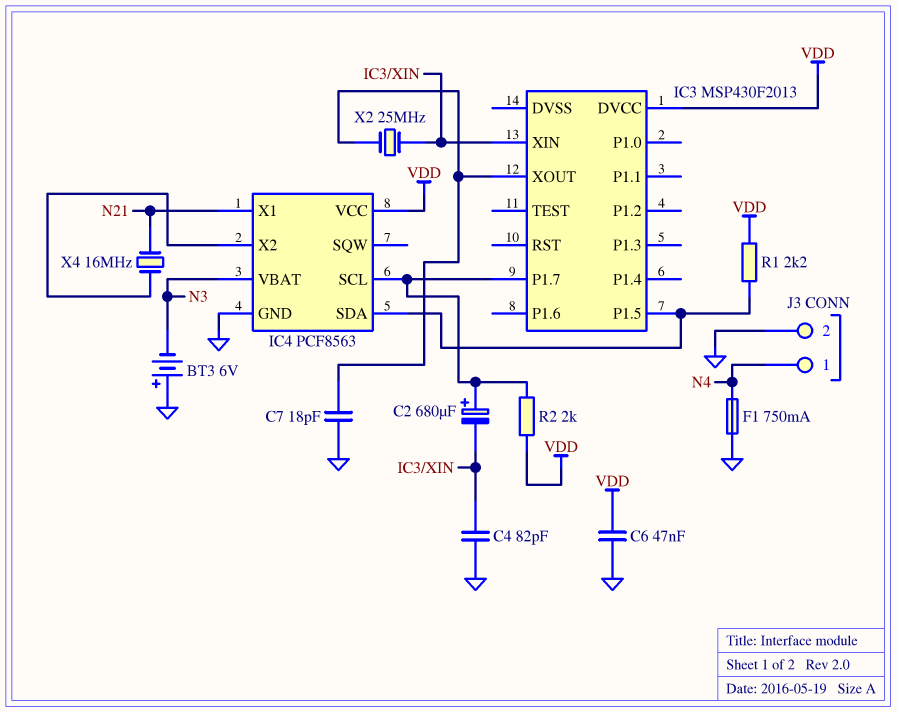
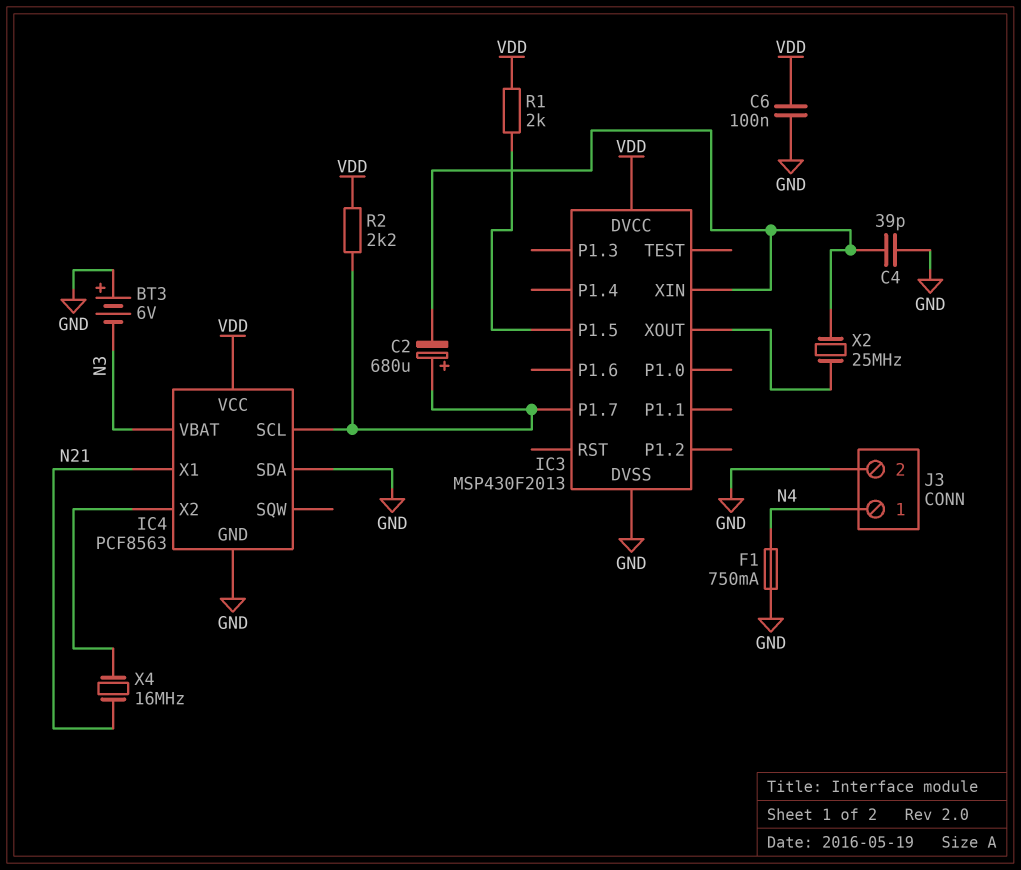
C4: 82pF (GND, IC3/XIN) -> 39pF (GND, IC3/XIN)
C6: 47nF (GND, VDD) -> 100nF (GND, VDD)
C7: 18pF (GND, IC3/XOUT) -> none
IC3 pin DVSS: none -> GND
IC4 pin SDA: IC3/P1.5 -> GND
R1: 2.2k (IC3/P1.5, VDD) -> 2k (IC3/P1.5, VDD)
R2: 2k (IC3/P1.7, VDD) -> 2.2k (IC3/P1.7, VDD)

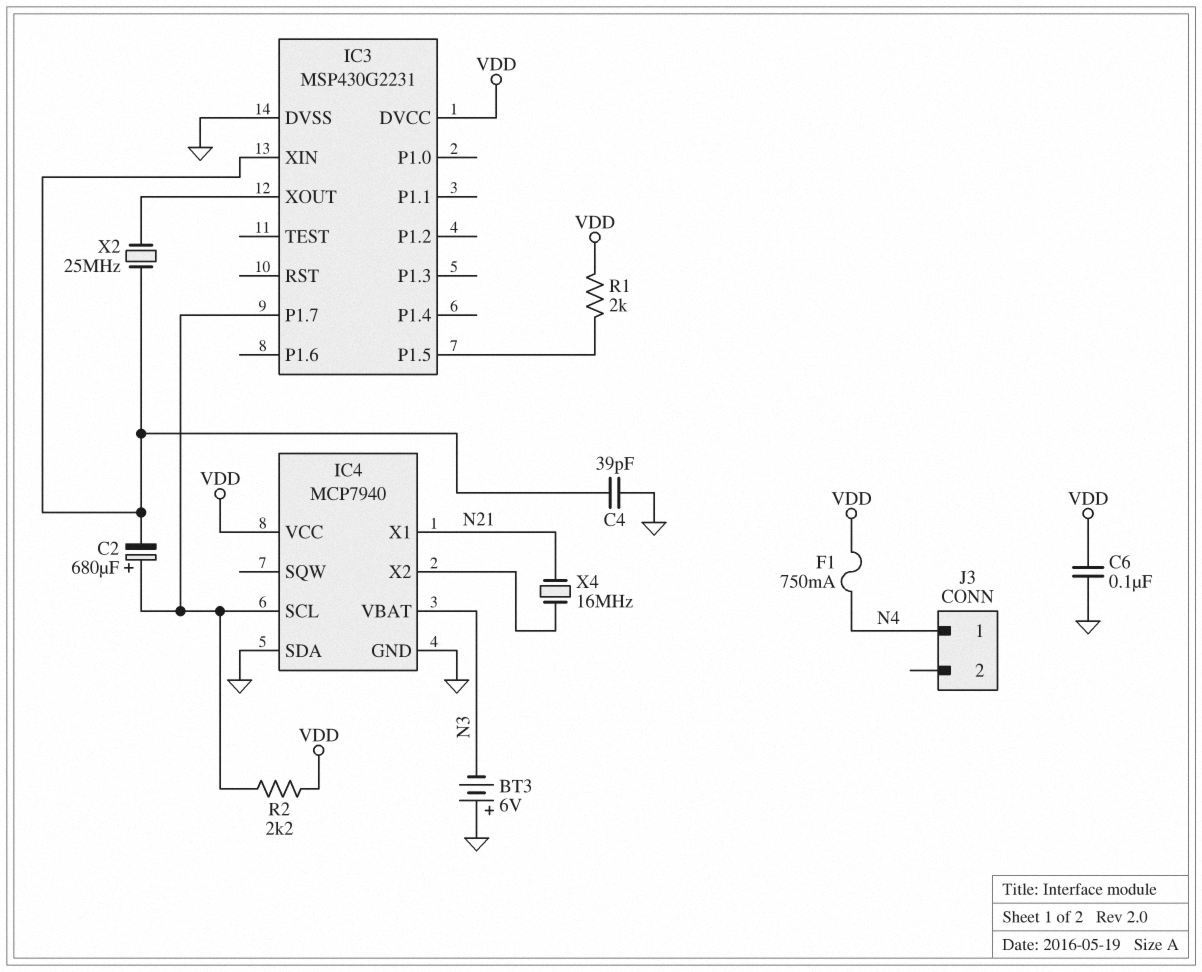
F1: 750mA (GND, N4) -> 750mA (N4, VDD)
IC3: MSP430F2013 -> MSP430G2231
IC4: PCF8563 -> MCP7940
J3 pin 2: GND -> none

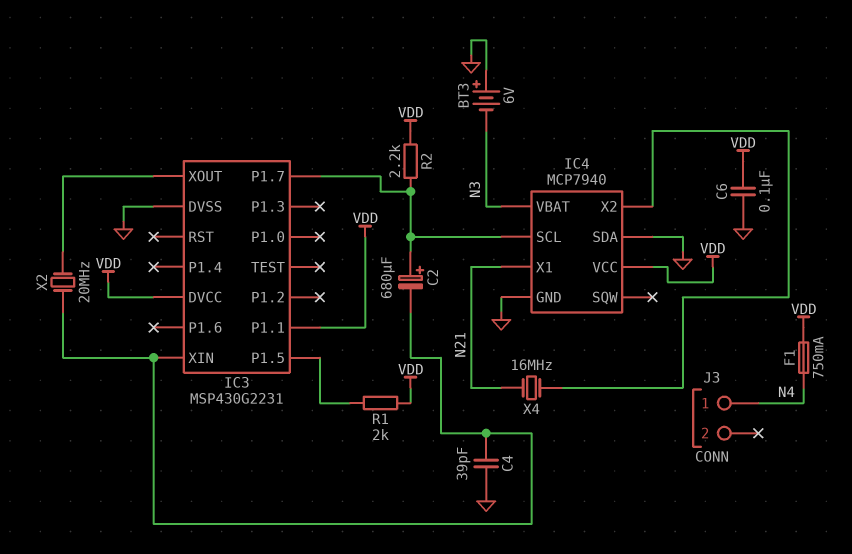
IC3 pin P1.1: none -> VDD
X2: 25MHz (IC3/XIN, IC3/XOUT) -> 20MHz (IC3/XIN, IC3/XOUT)

